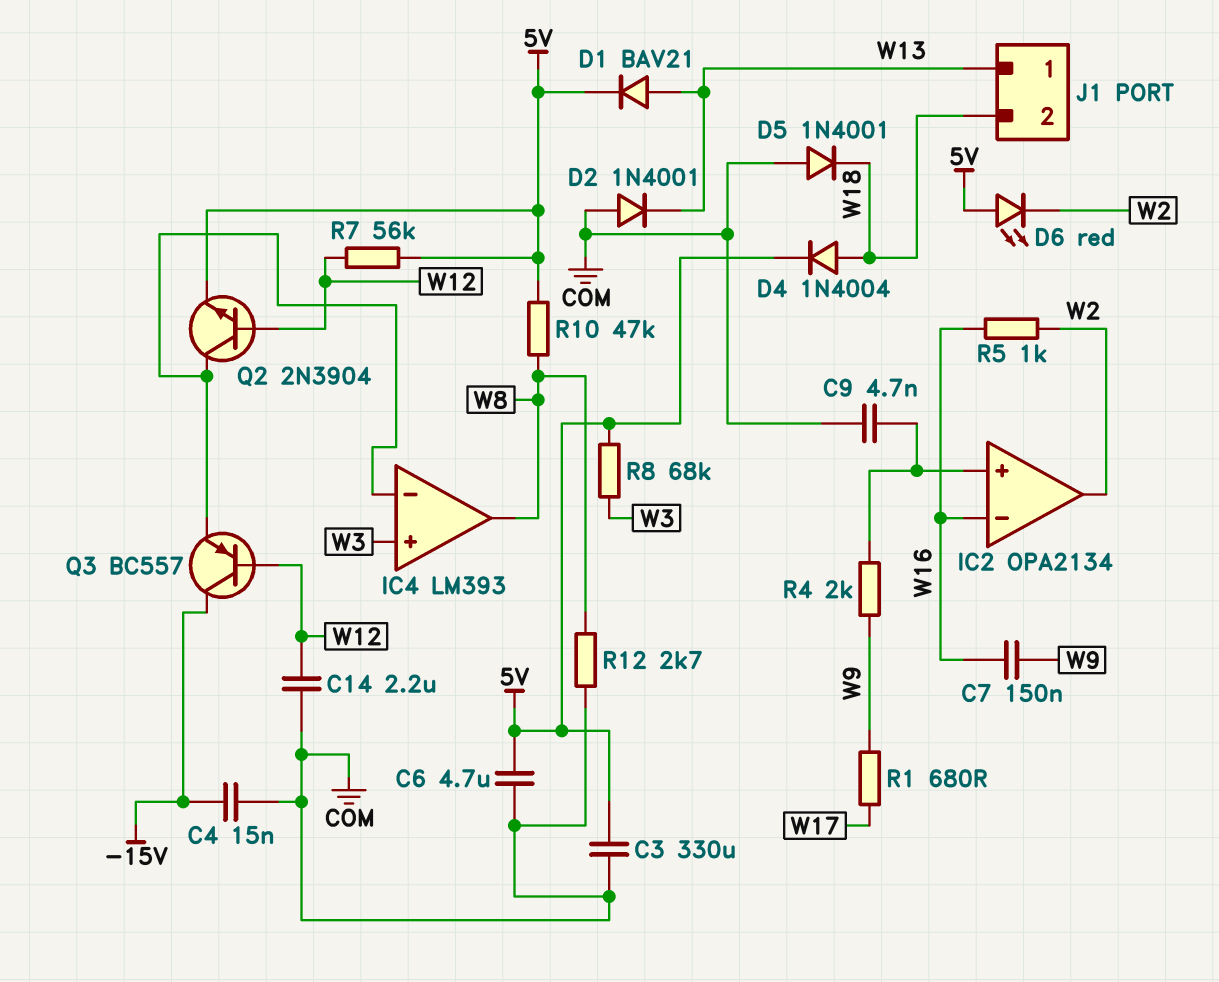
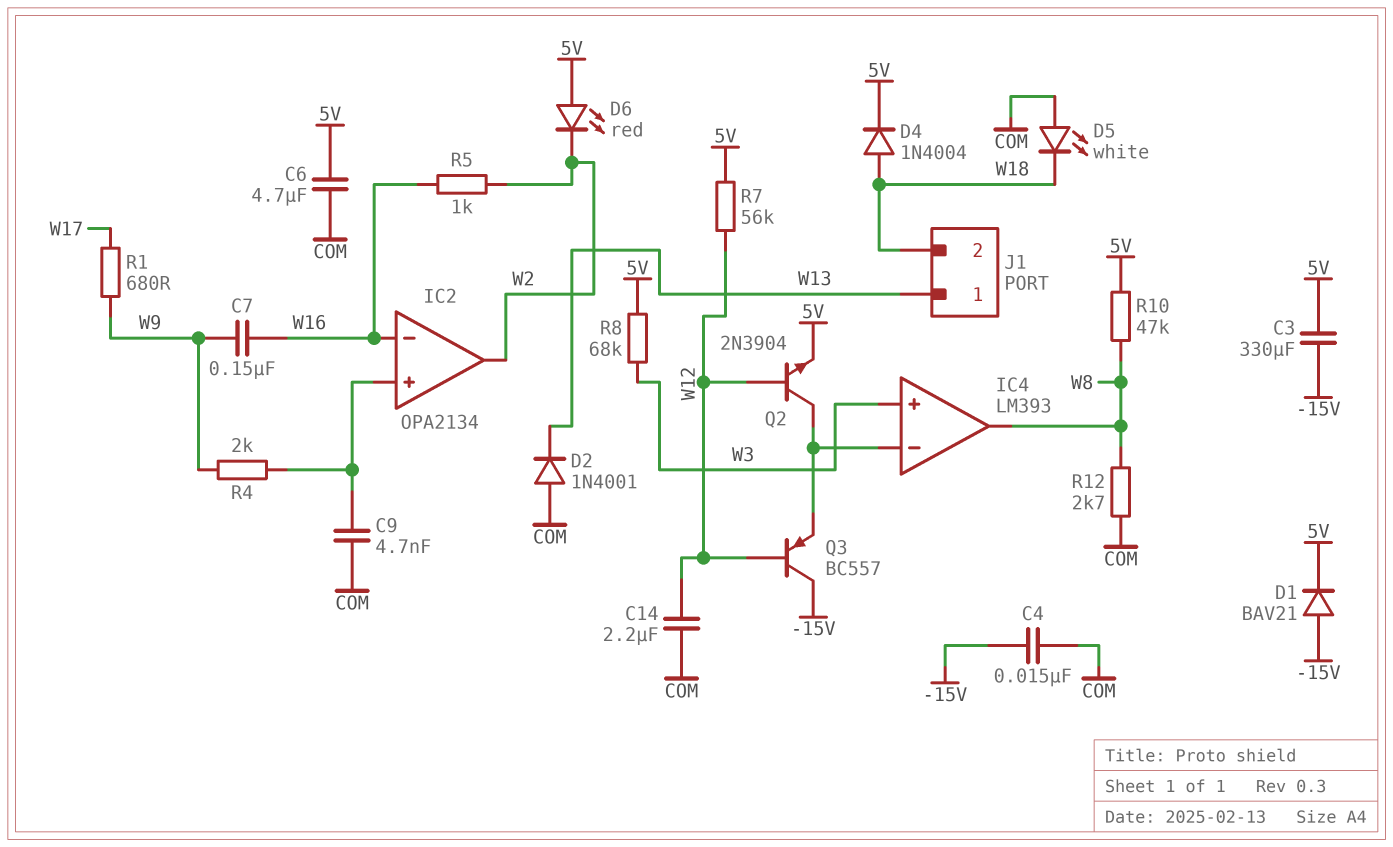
C3: 330uF (5V, COM) -> 330uF (-15V, 5V)
D1: diode BAV21 (A W13, K 5V) -> diode BAV21 (A -15V, K 5V)
D5: diode 1N4001 (A COM, K W18) -> LED white (A COM, K W18)

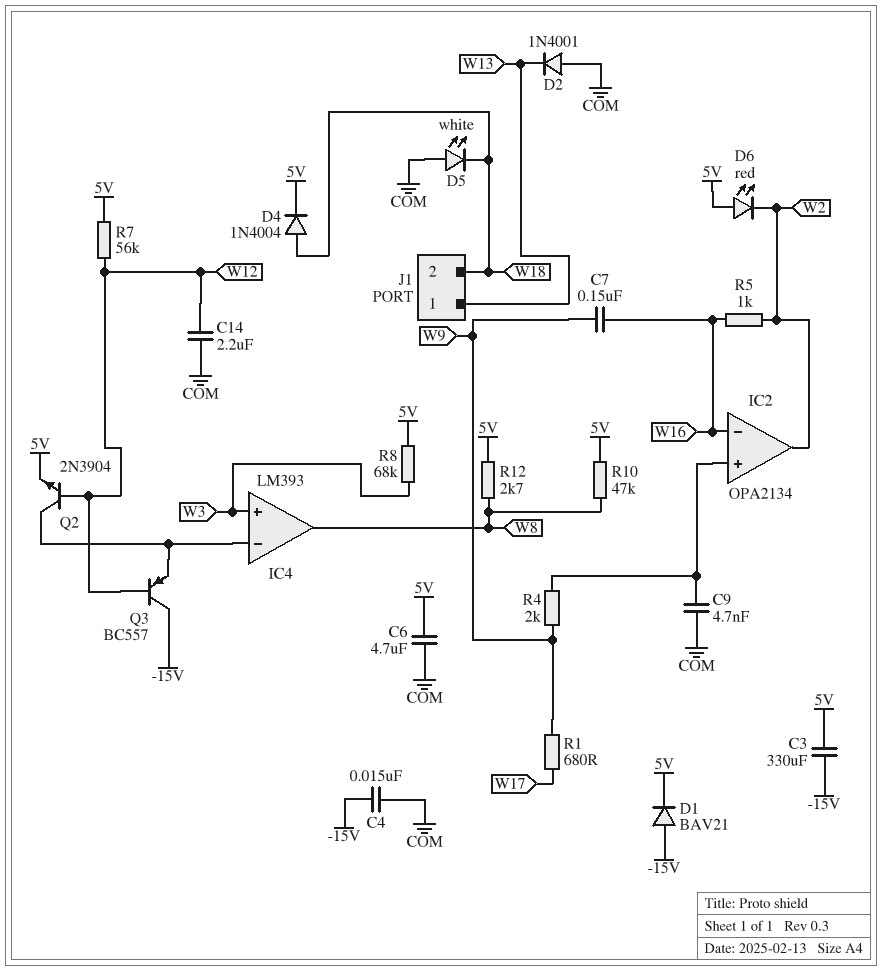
R12: 2.7k (COM, W8) -> 2.7k (5V, W8)

